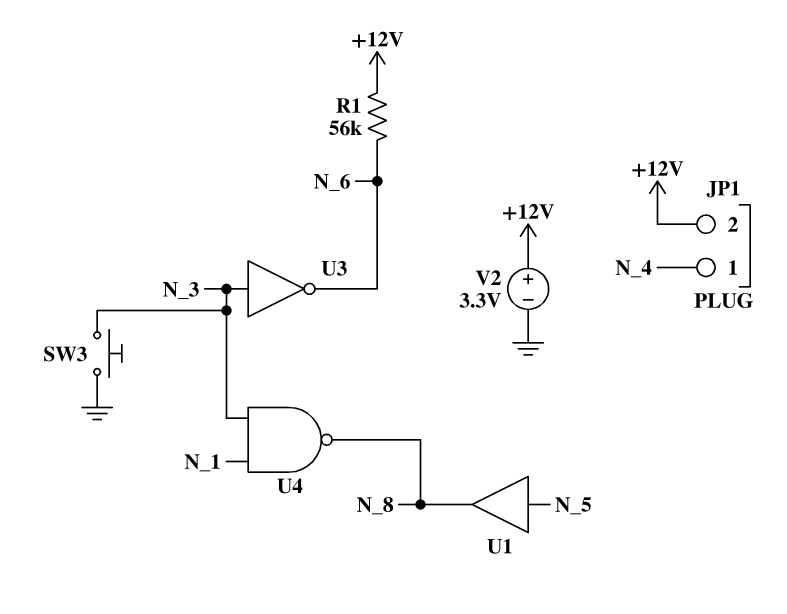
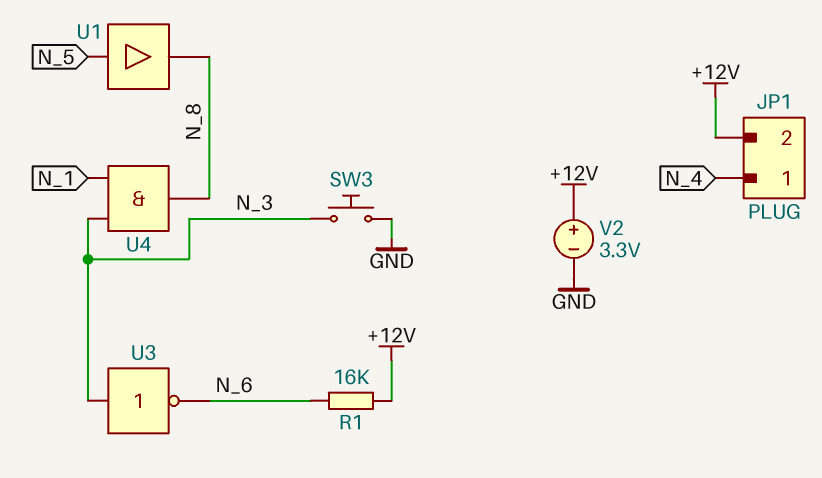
R1: 56k (+12V, N_6) -> 16k (+12V, N_6)
U4: NAND (in N_1, in N_3, out N_8) -> AND (in N_1, in N_3, out N_8)

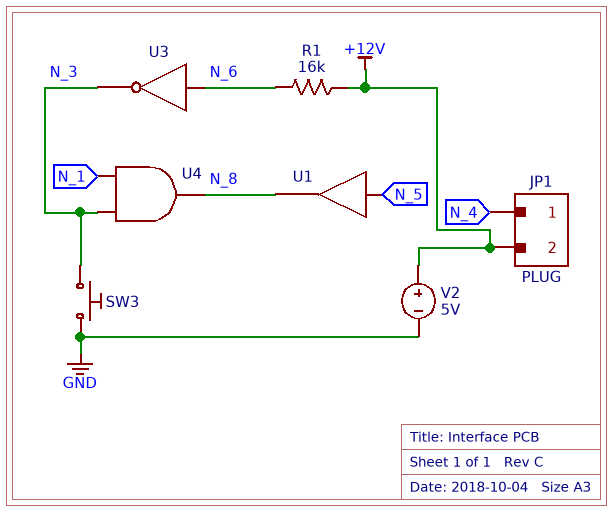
U3: NOT (in N_3, out N_6) -> NOT (in N_6, out N_3)
V2: 3.3V (plus +12V, minus GND) -> 5V (plus +12V, minus GND)

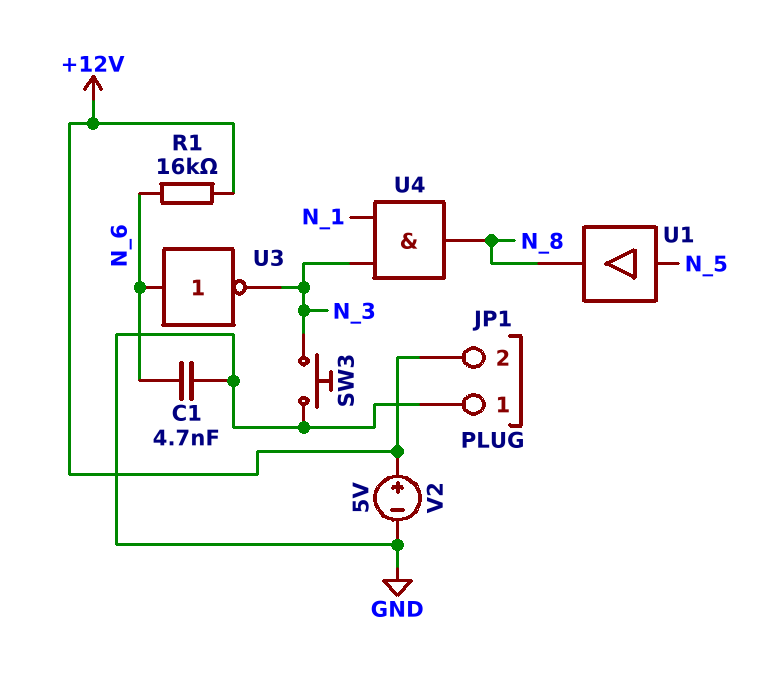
C1: none -> 4.7nF (GND, N_6)
JP1 pin 1: N_4 -> GND

